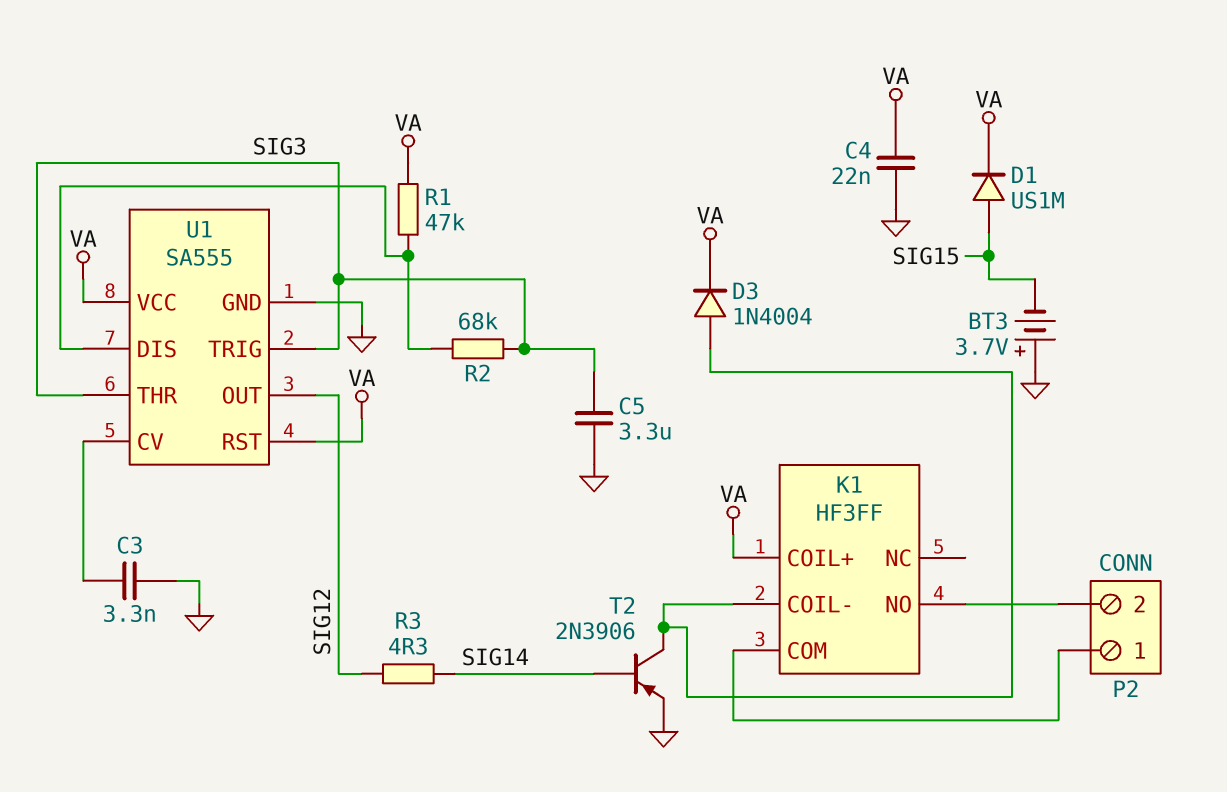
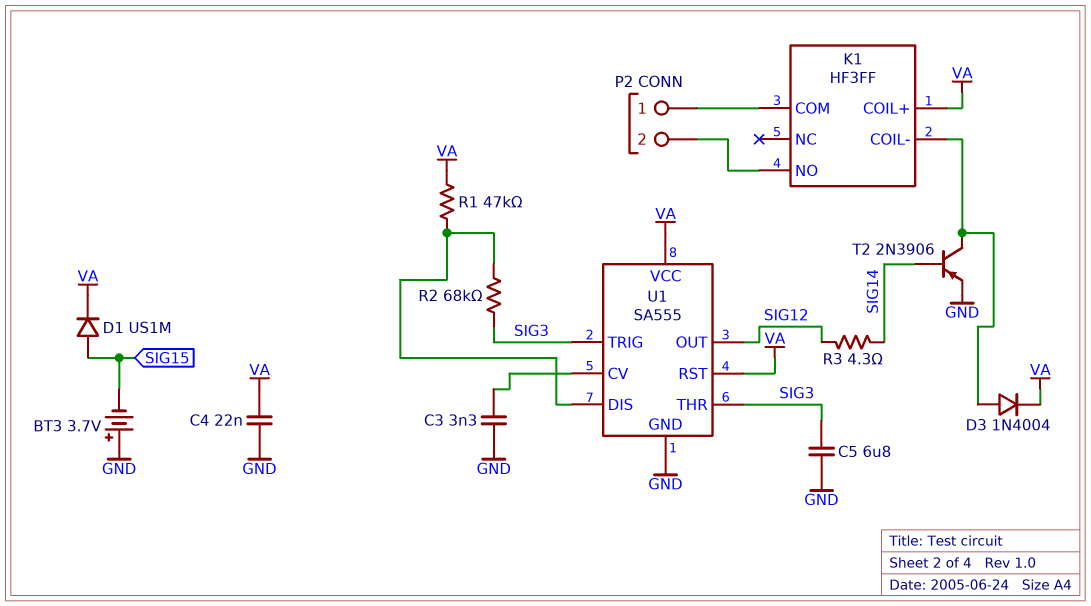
C5: 3.3uF (GND, SIG3) -> 6.8uF (GND, SIG3)

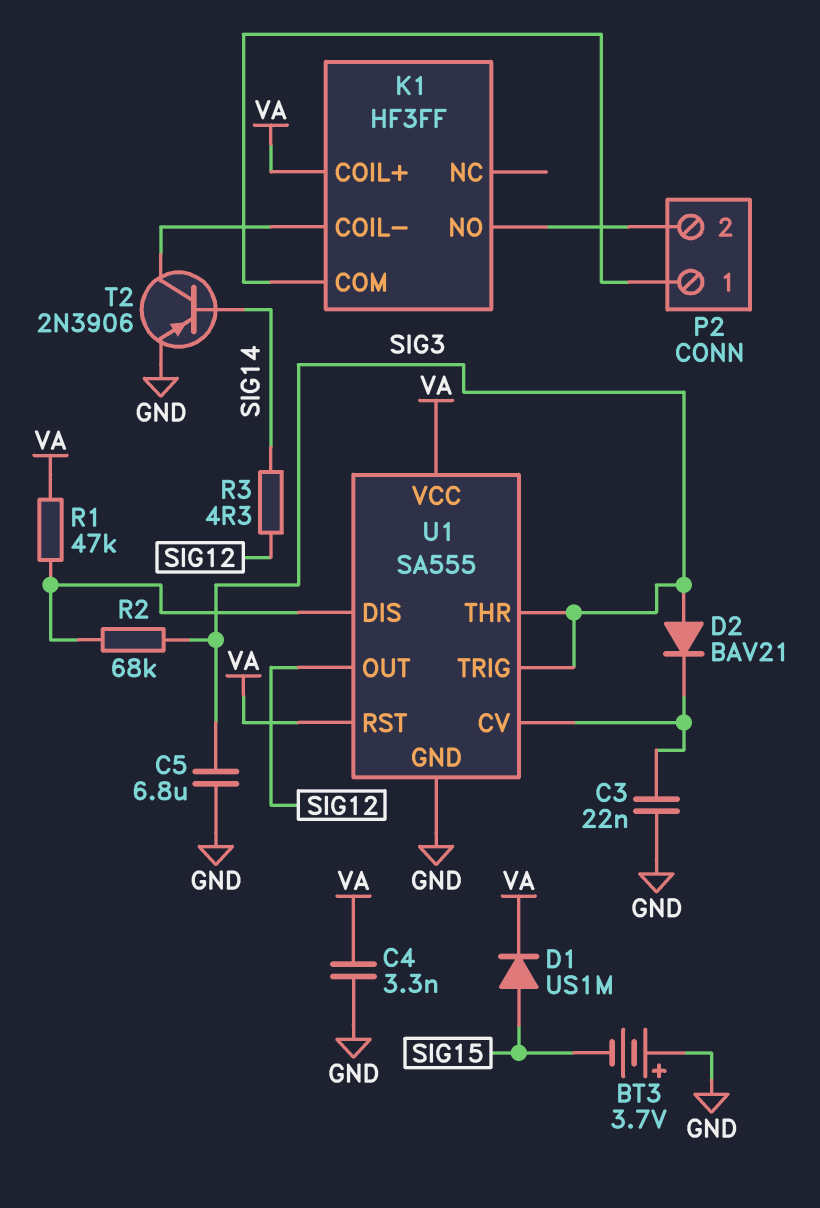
C3: 3.3nF (GND, U1/CV) -> 22nF (GND, U1/CV)
C4: 22nF (GND, VA) -> 3.3nF (GND, VA)
D2: none -> diode BAV21 (A SIG3, K U1/CV)
D3: diode 1N4004 (A K1/COIL-, K VA) -> none

